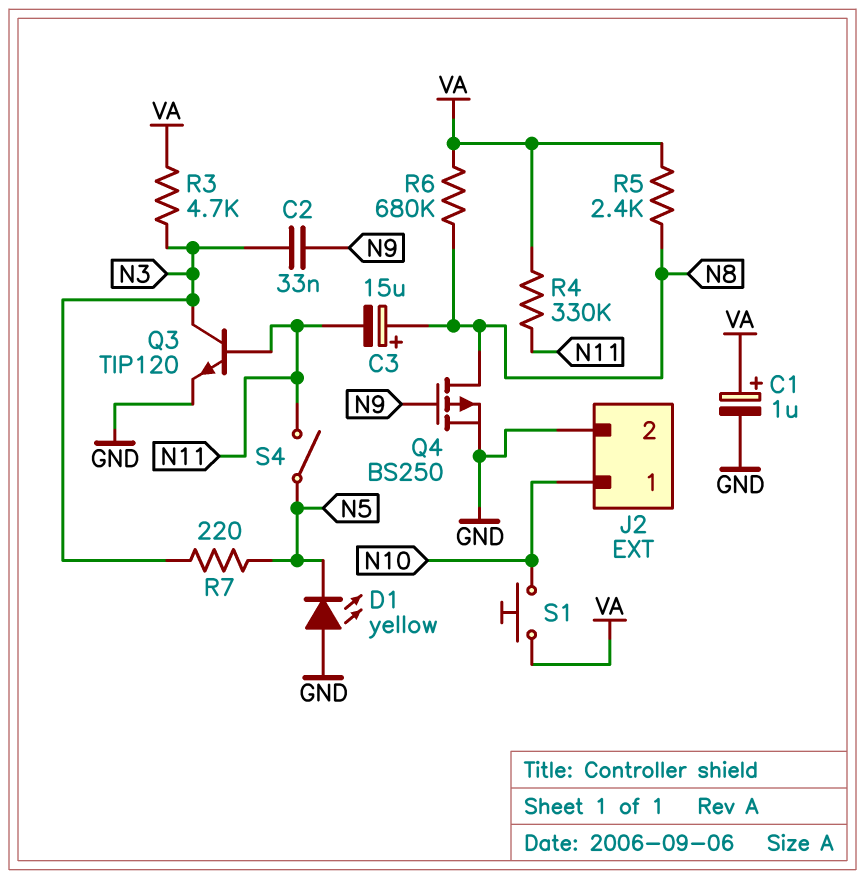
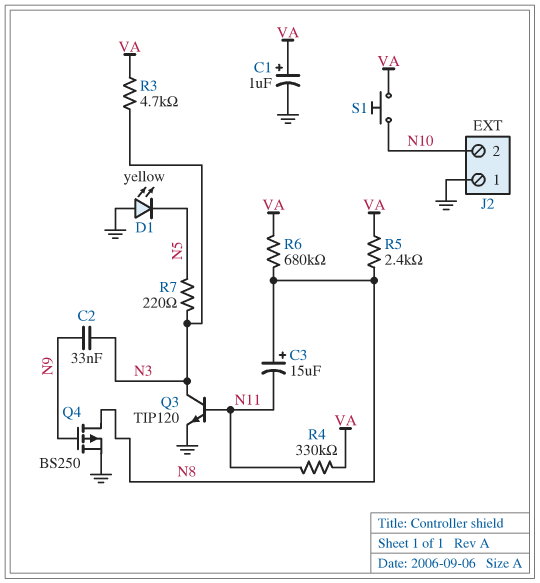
J2 pin 1: N10 -> GND
J2 pin 2: GND -> N10
S4: switch (N5, N11) -> none

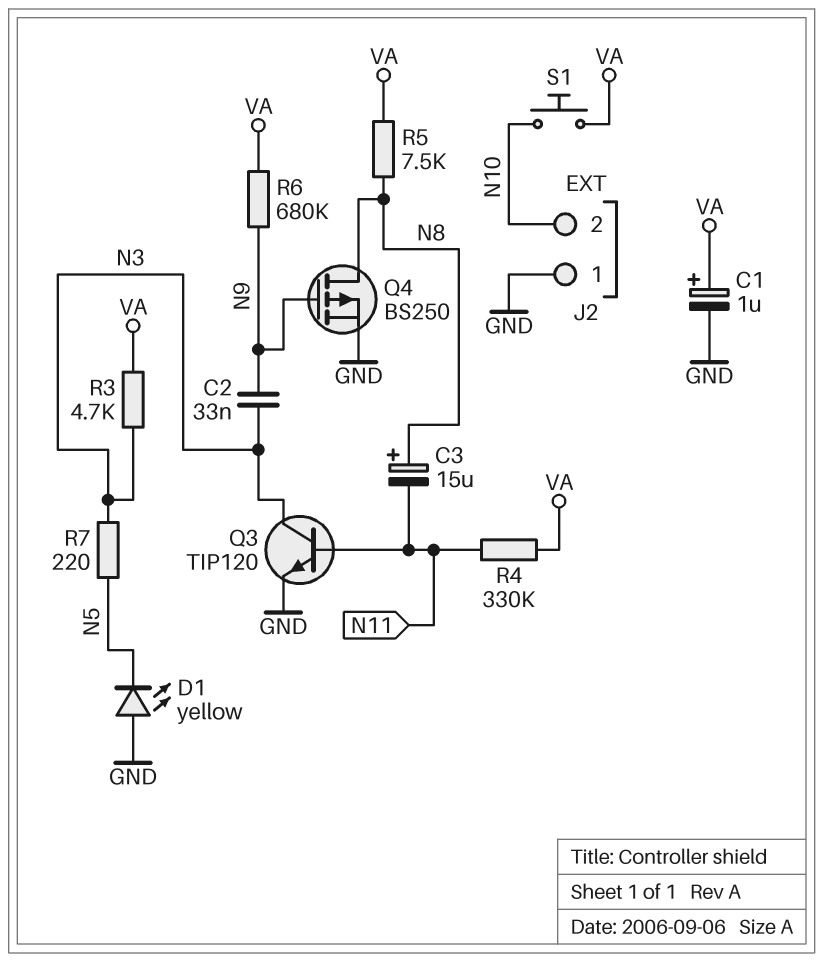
R5: 2.4k (N8, VA) -> 7.5k (N8, VA)
R6: 680k (N8, VA) -> 680k (N9, VA)

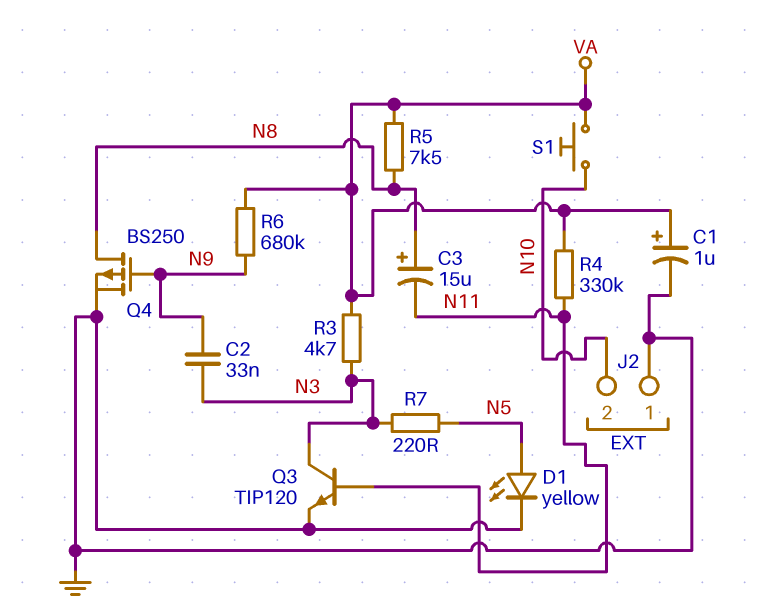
D1: LED yellow (A GND, K N5) -> LED yellow (A N5, K GND)

